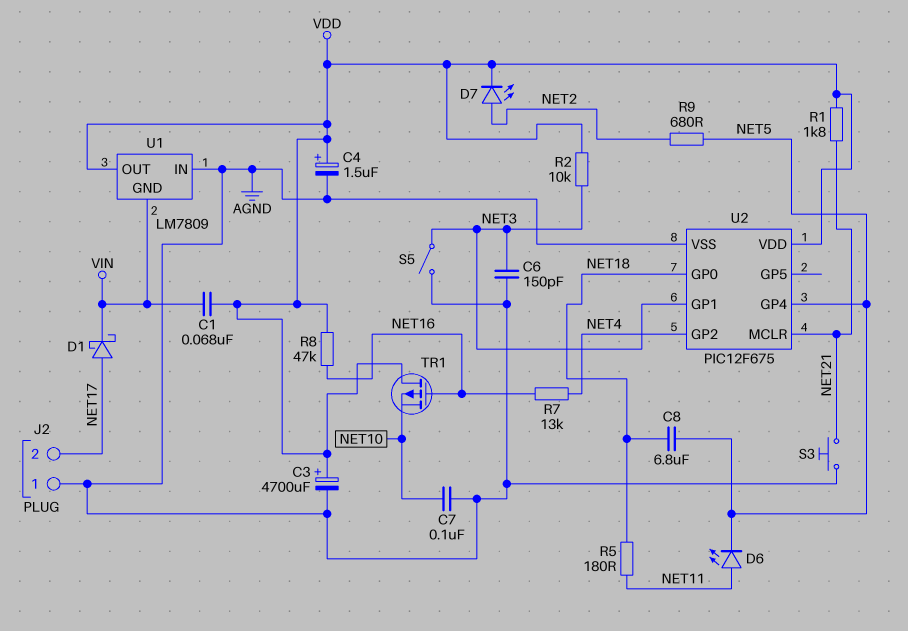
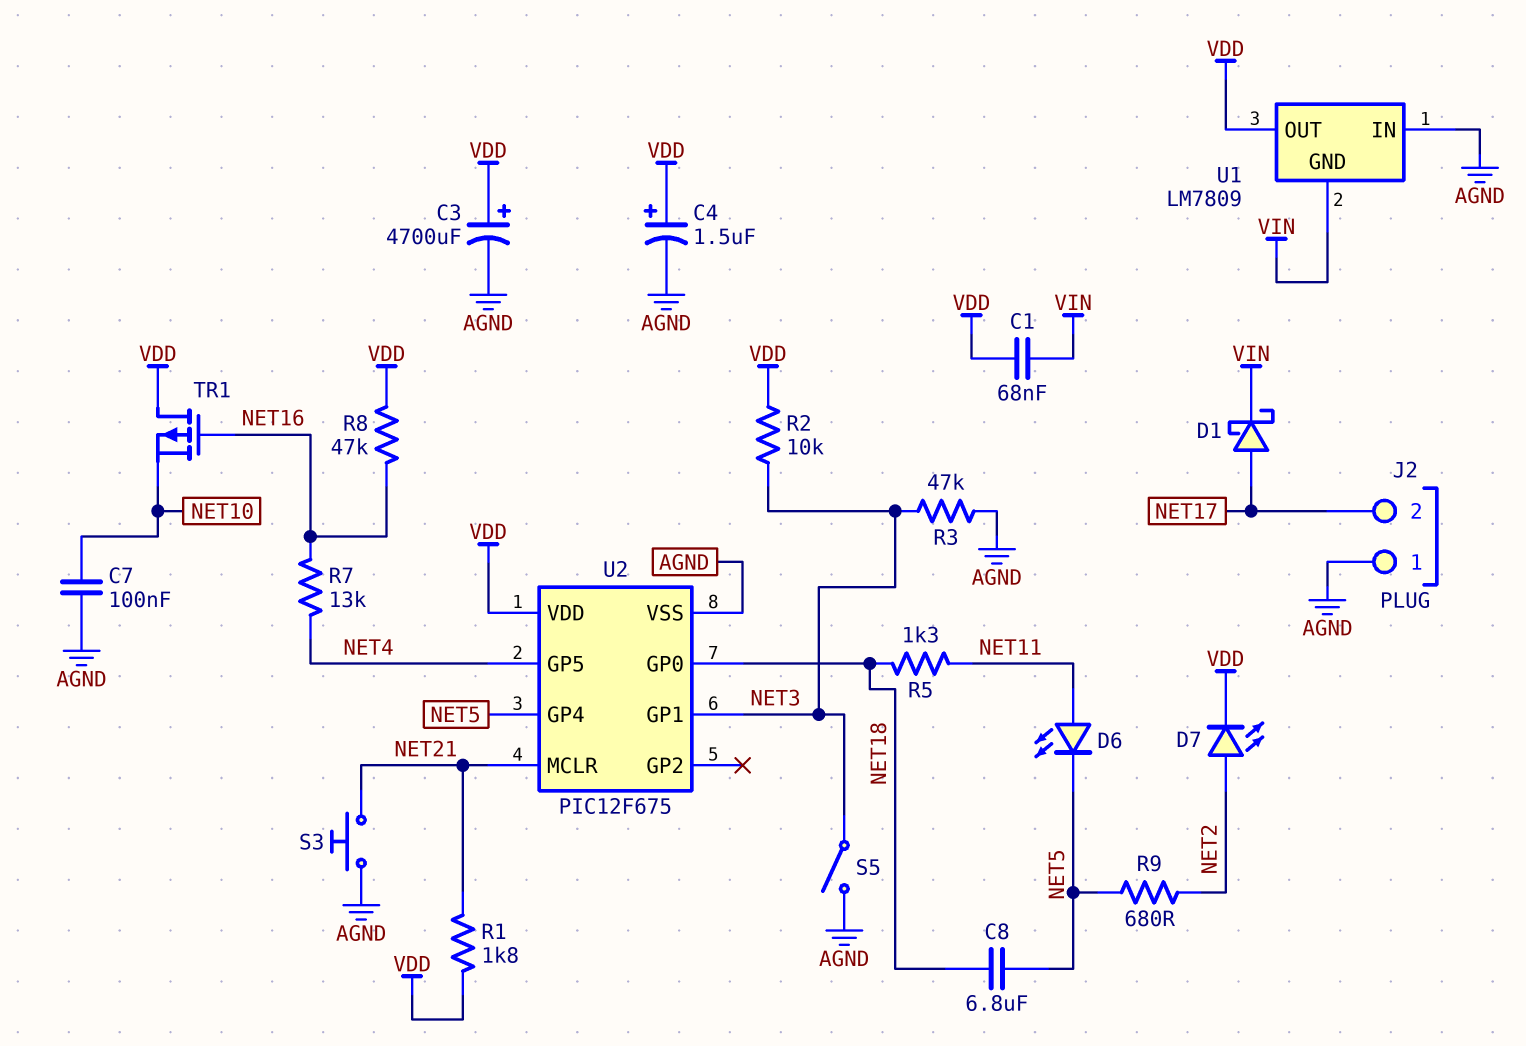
C6: 150pF (AGND, NET3) -> none
R3: none -> 47k (AGND, NET3)
R5: 180 (NET11, NET18) -> 1.3k (NET11, NET18)
U2 pin GP2: NET4 -> none
U2 pin GP5: none -> NET4

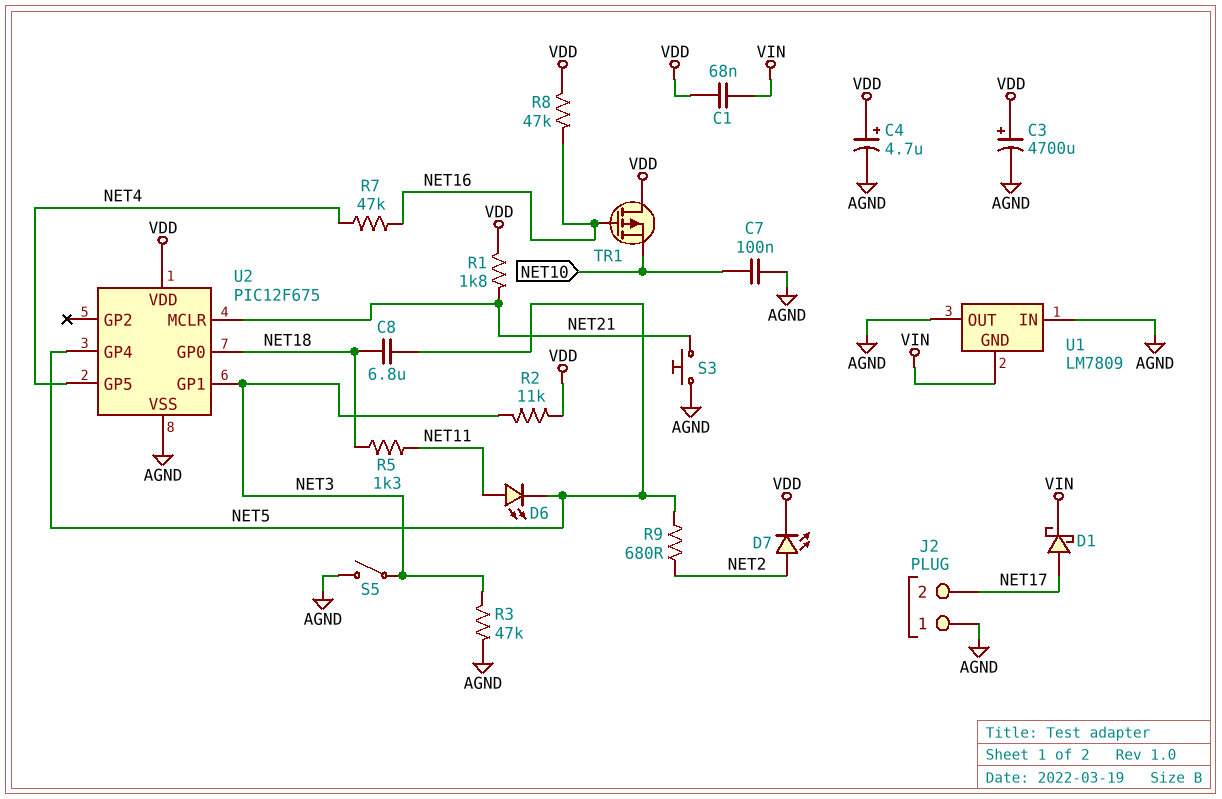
C4: 1.5uF (plus VDD, minus AGND) -> 4.7uF (plus VDD, minus AGND)
R2: 10k (NET3, VDD) -> 11k (NET3, VDD)
R7: 13k (NET4, NET16) -> 47k (NET4, NET16)
U1 pin OUT: VDD -> AGND

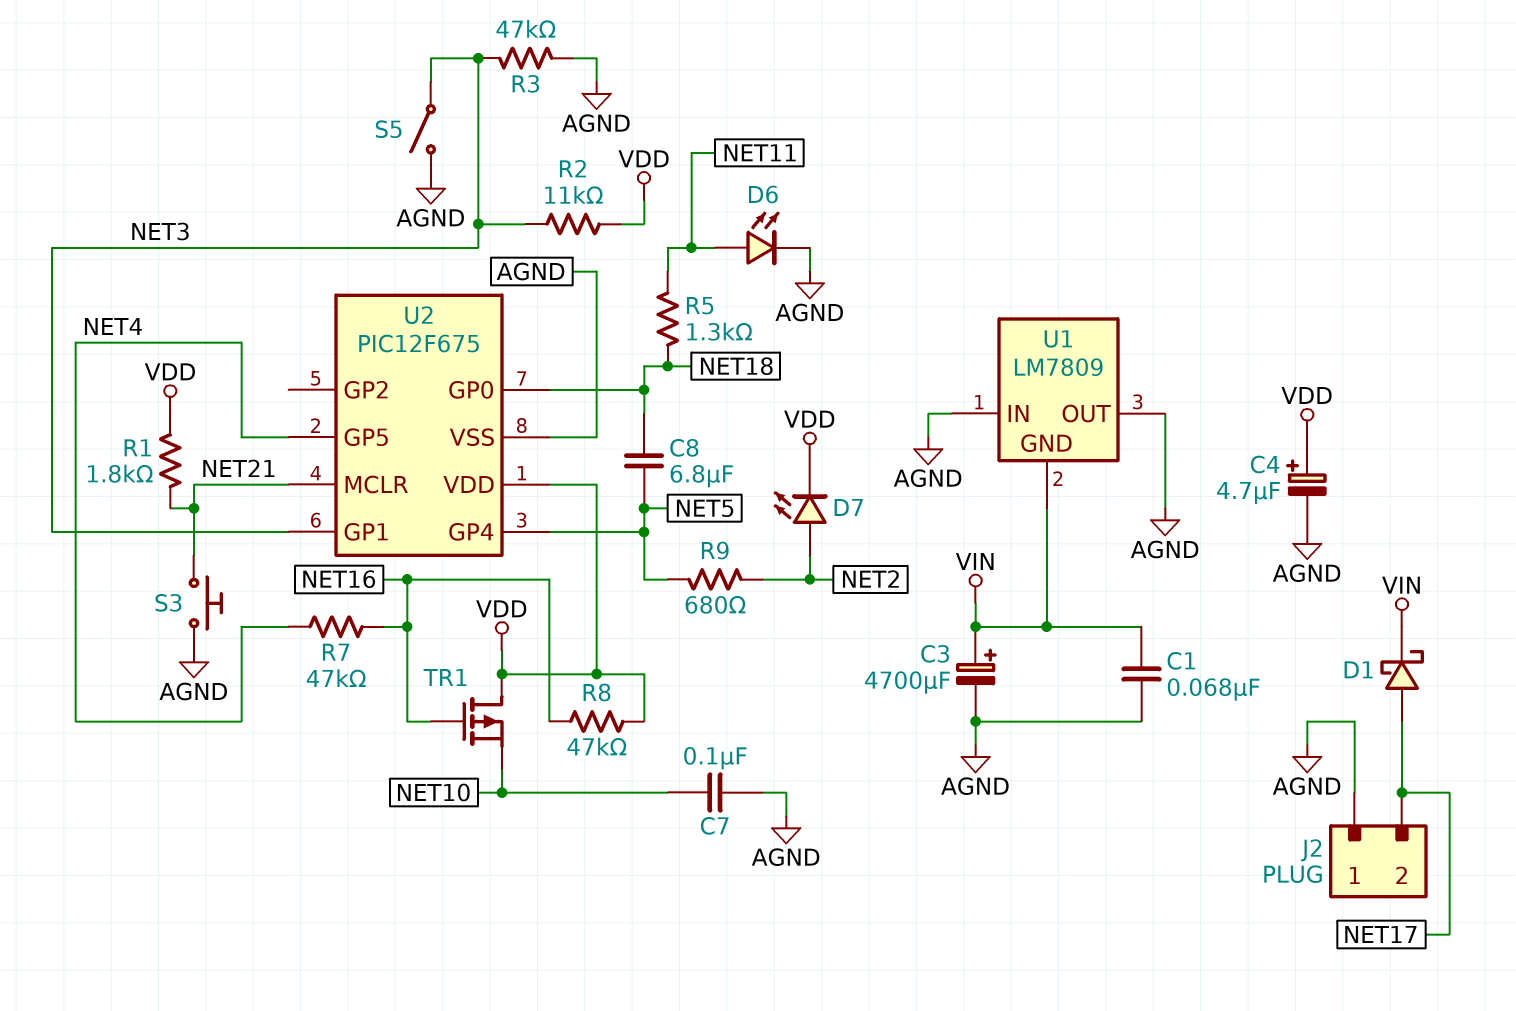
C1: 68nF (VDD, VIN) -> 68nF (AGND, VIN)
C3: 4700uF (plus VDD, minus AGND) -> 4700uF (plus VIN, minus AGND)
D6: LED (A NET11, K NET5) -> LED (A NET11, K AGND)

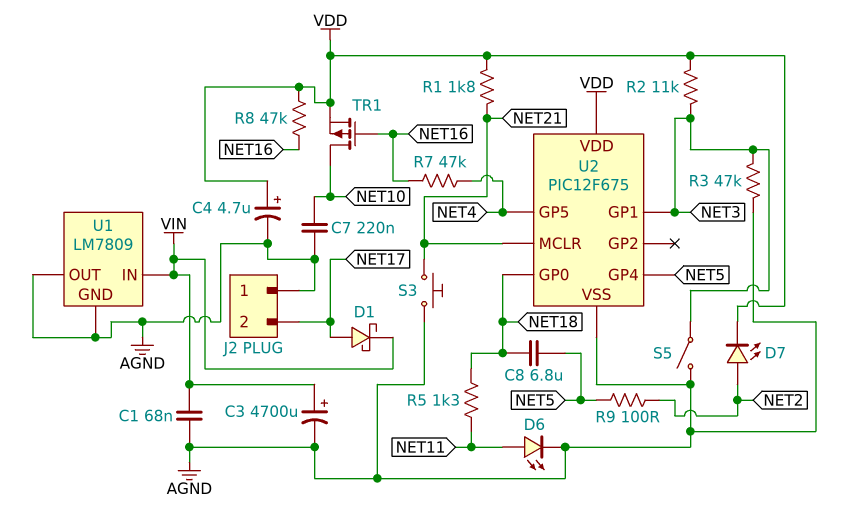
C7: 100nF (AGND, NET10) -> 220nF (AGND, NET10)
R9: 680 (NET2, NET5) -> 100 (NET2, NET5)
TR1: PMOS (G NET16, D VDD, S NET10) -> PMOS (G NET16, D NET10, S VDD)
U1 pin GND: VIN -> AGND
U1 pin IN: AGND -> VIN

